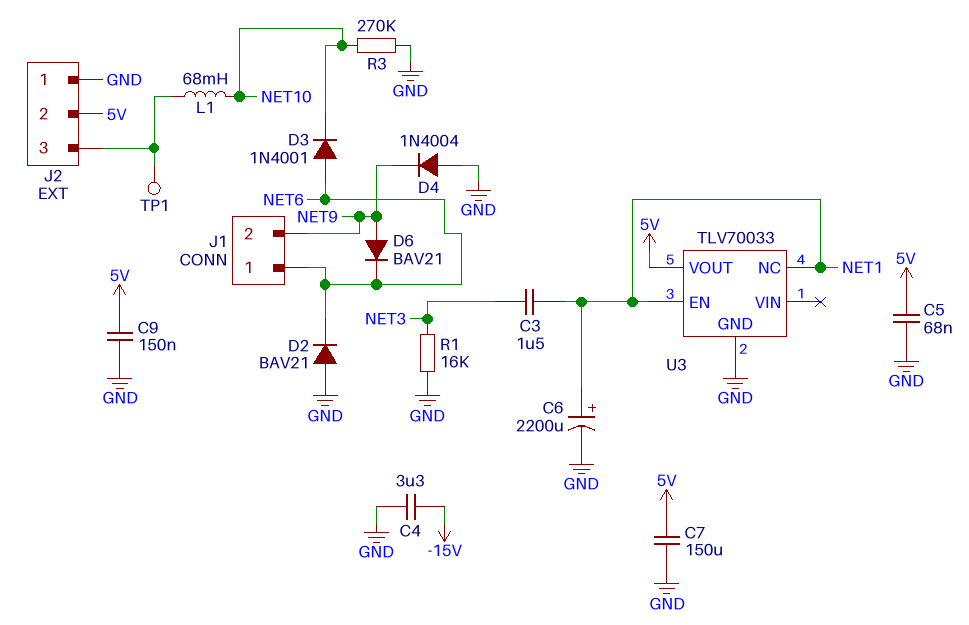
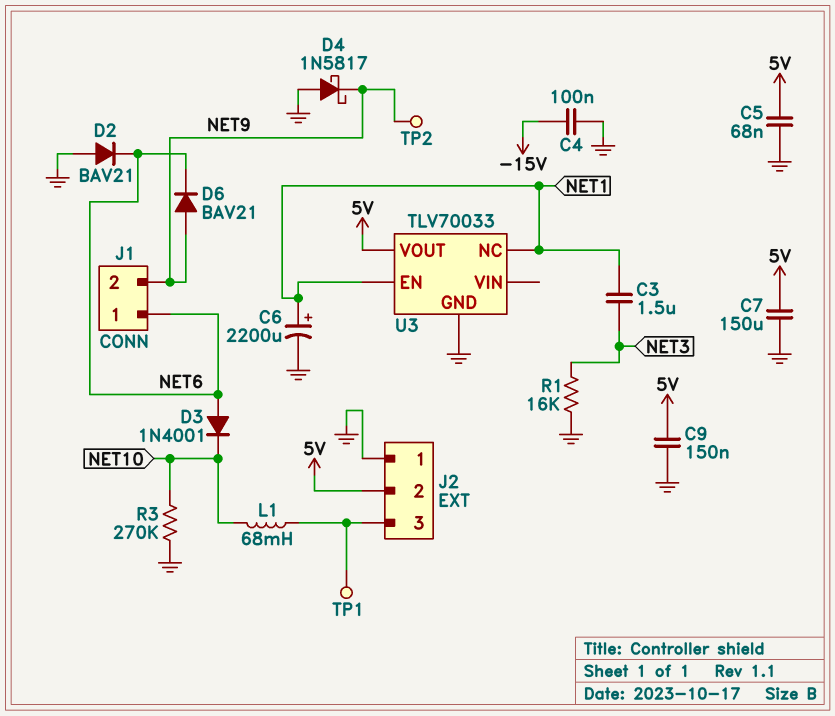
C4: 3.3uF (-15V, GND) -> 100nF (-15V, GND)
D4: diode 1N4004 (A GND, K NET9) -> schottky 1N5817 (A GND, K NET9)
TP2: none -> test point (NET9)

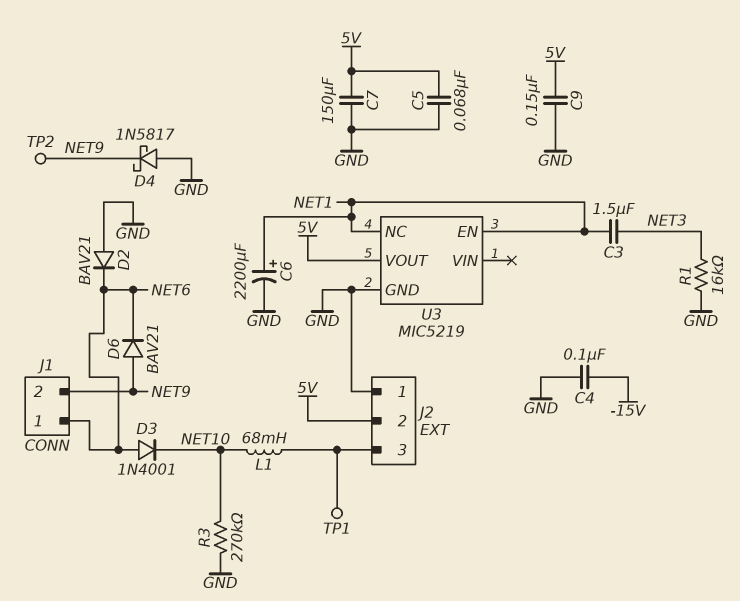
U3: TLV70033 -> MIC5219

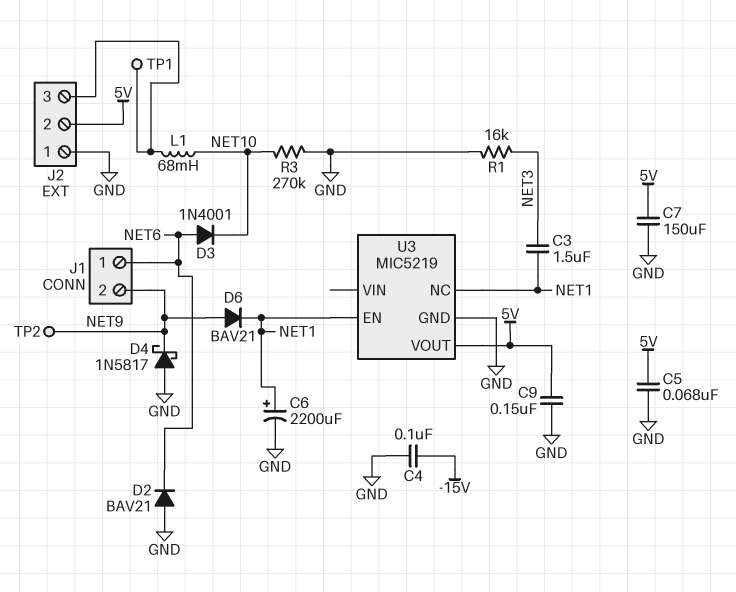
D6: diode BAV21 (A NET9, K NET6) -> diode BAV21 (A NET9, K NET1)

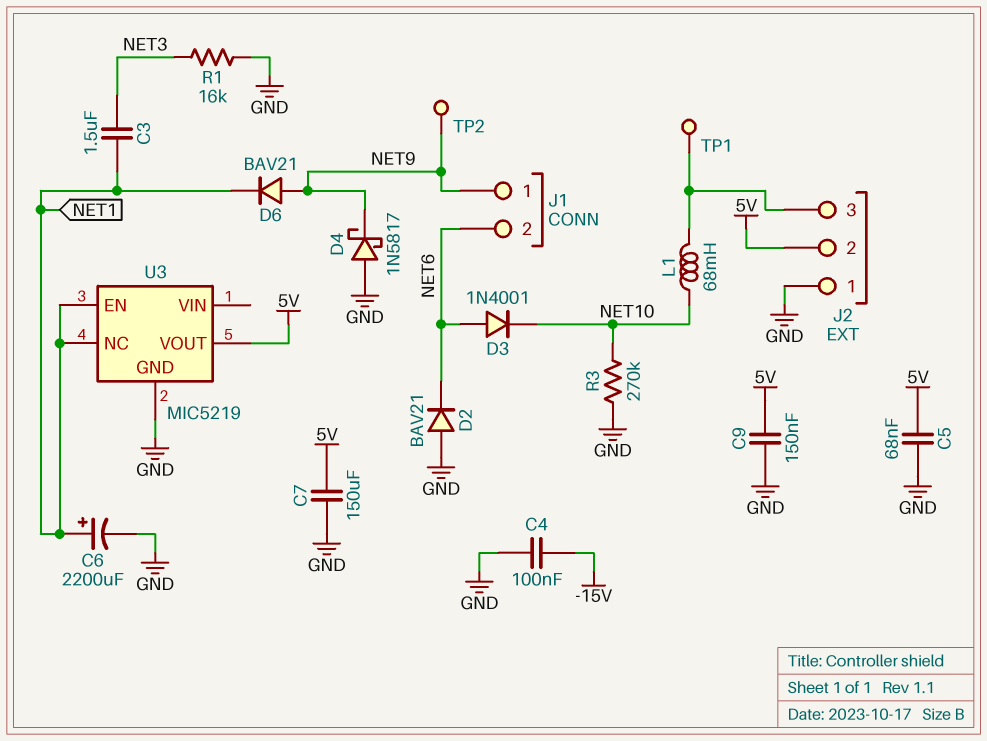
J1 pin 1: NET6 -> NET9
J1 pin 2: NET9 -> NET6

